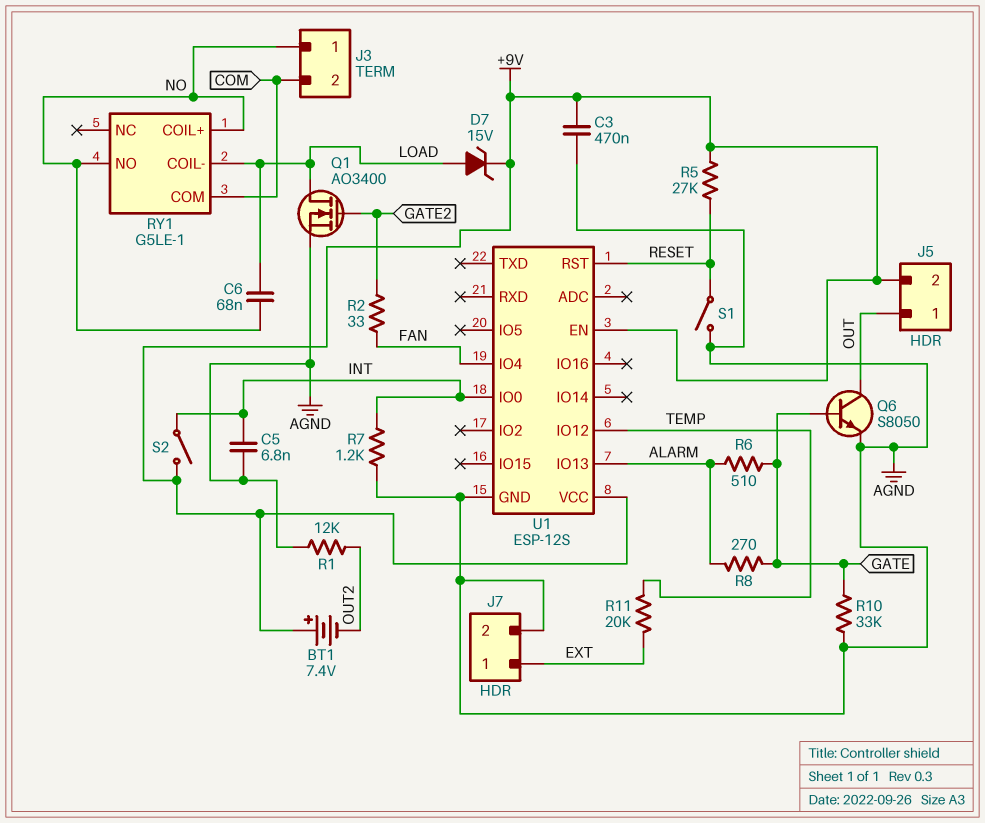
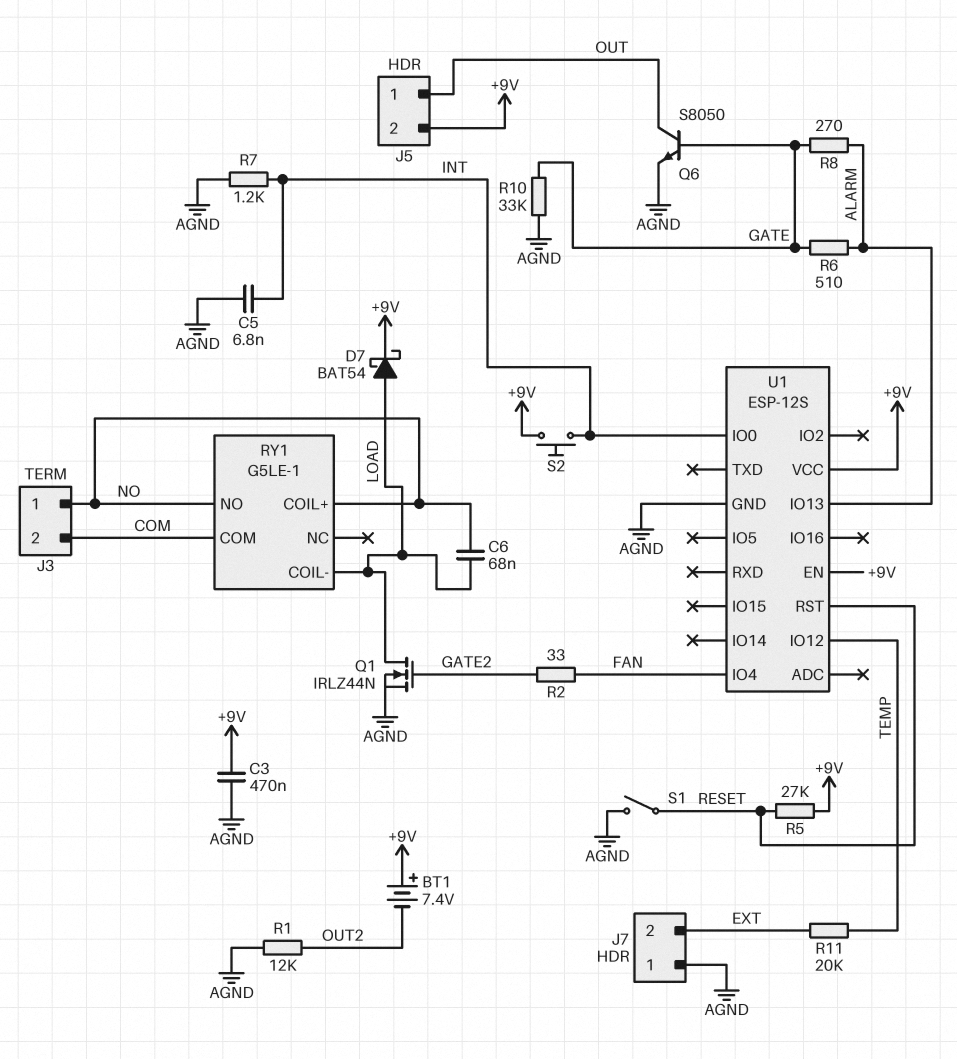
D7: zener 15V (A LOAD, K +9V) -> schottky BAT54 (A LOAD, K +9V)
J7 pin 1: EXT -> AGND
J7 pin 2: AGND -> EXT
Q1: NMOS AO3400 (G GATE2, D LOAD, S AGND) -> NMOS IRLZ44N (G GATE2, D LOAD, S AGND)
S2: switch (+9V, INT) -> button (+9V, INT)

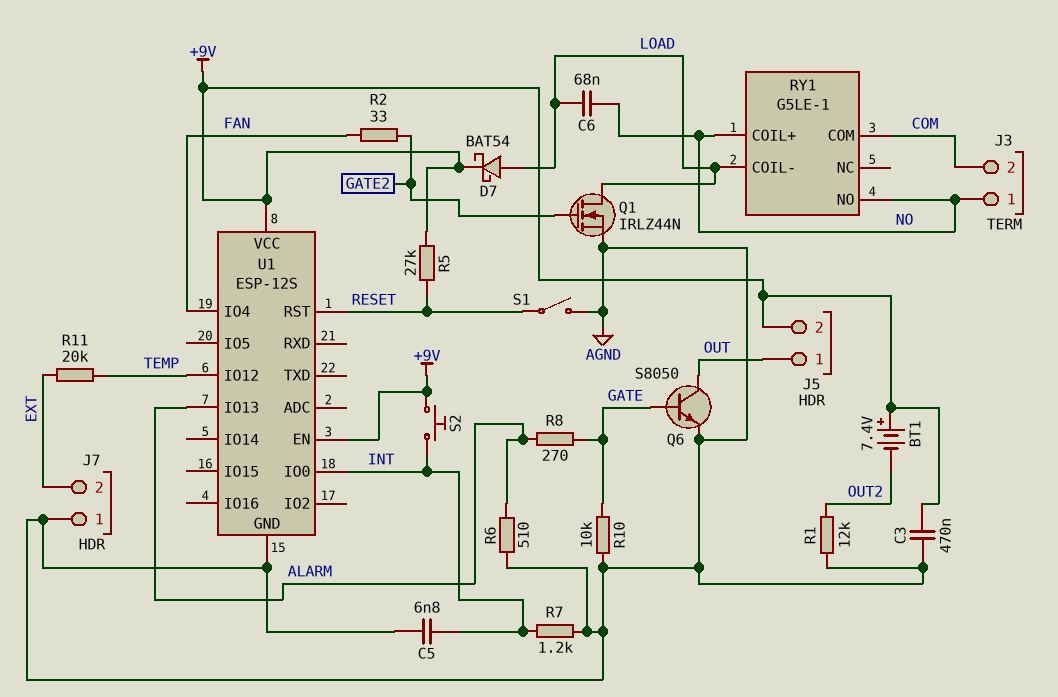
R6: 510 (ALARM, GATE) -> 510 (AGND, ALARM)
R10: 33k (AGND, GATE) -> 10k (AGND, GATE)

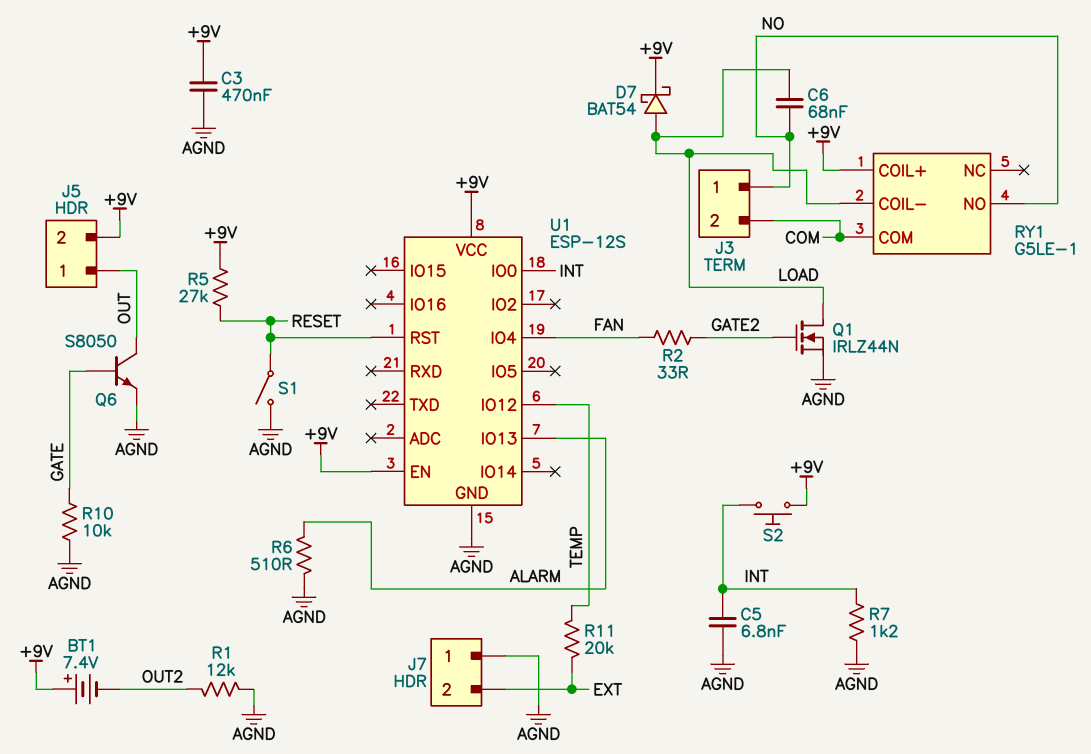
R8: 270 (ALARM, GATE) -> none
RY1 pin COIL+: NO -> +9V

